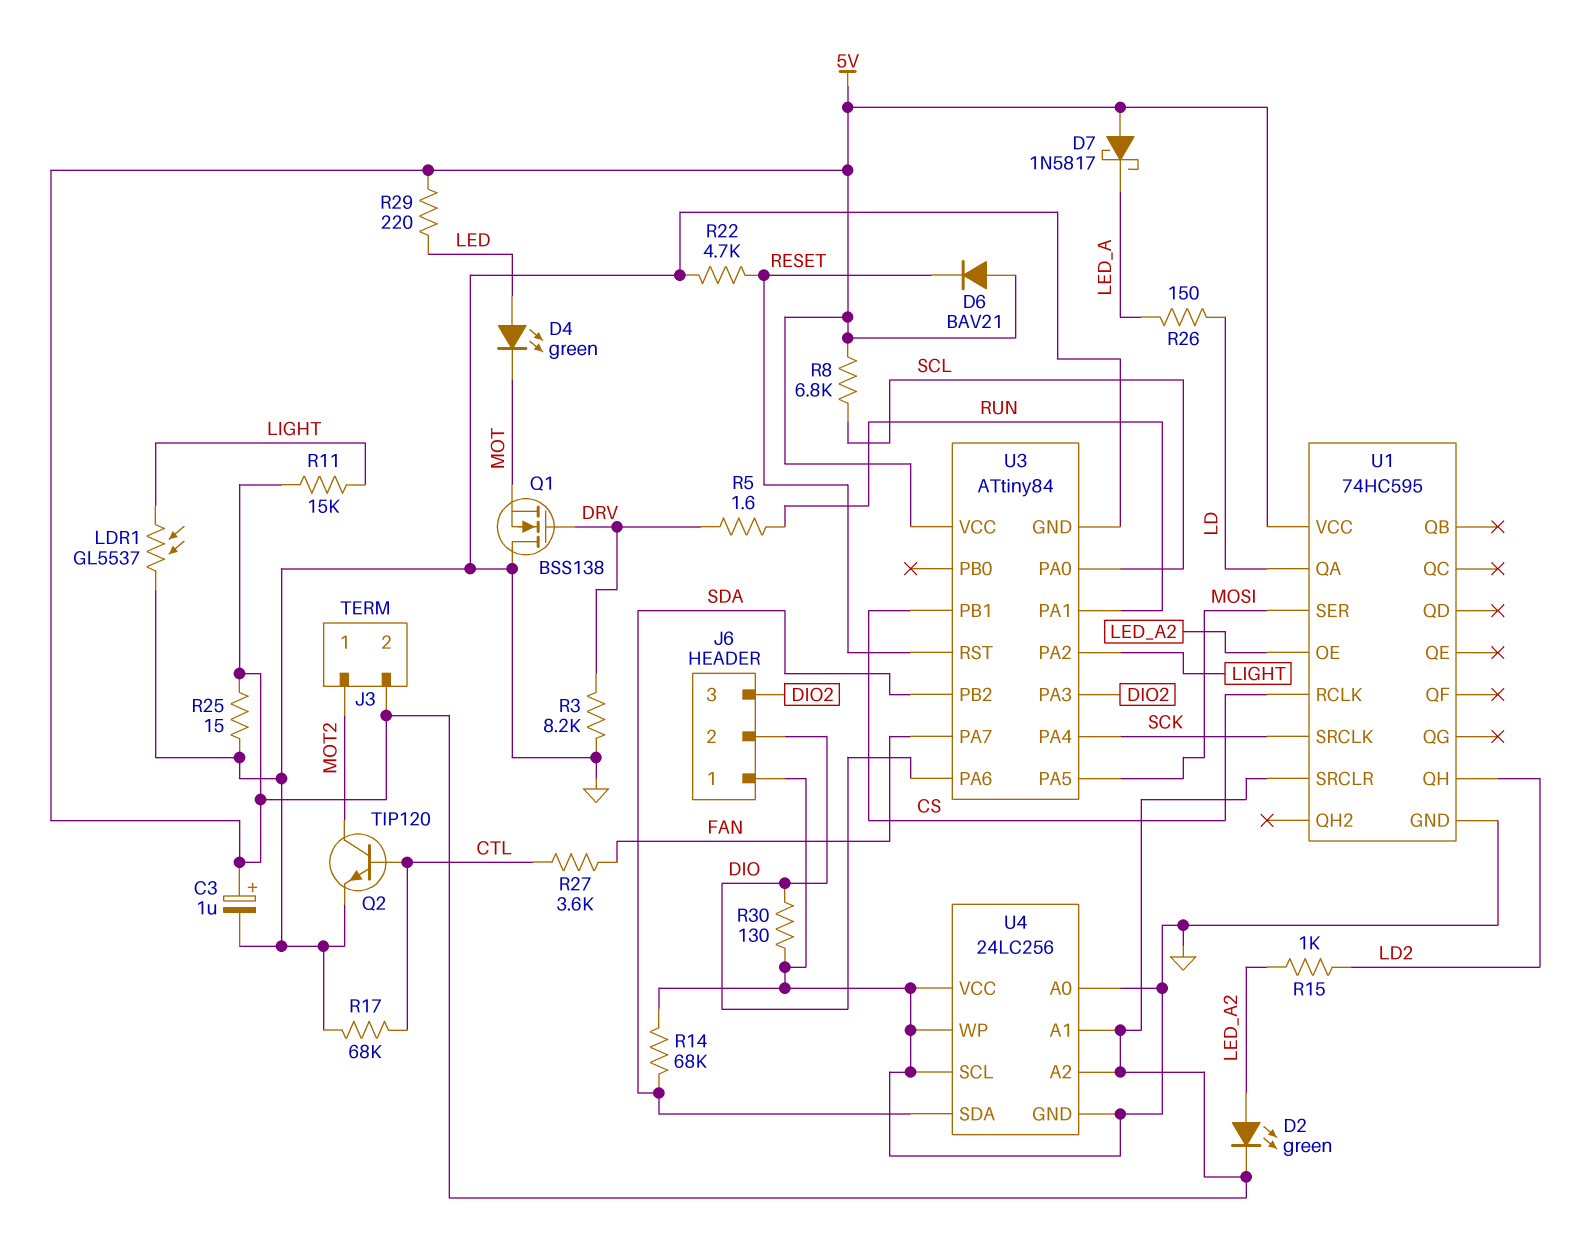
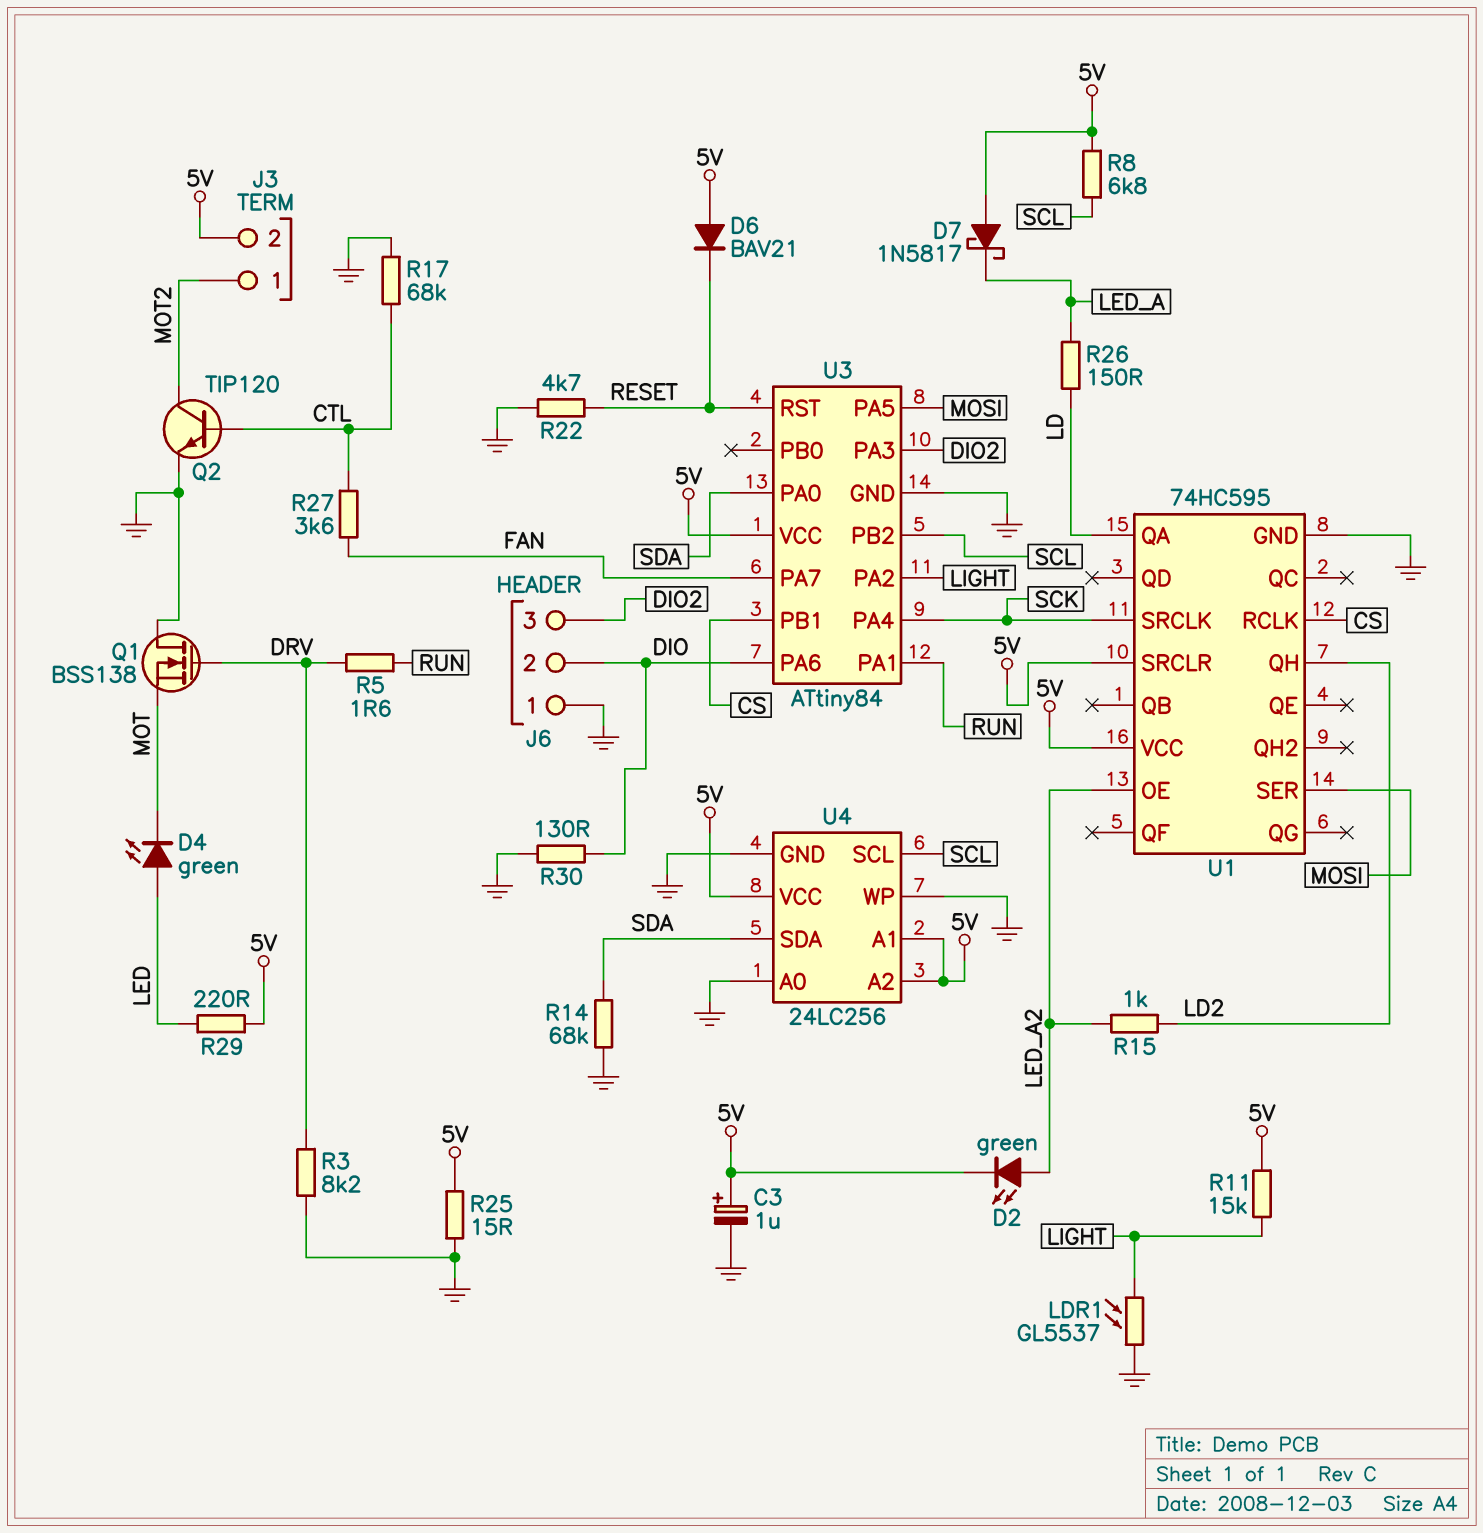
U3 pin PA0: SCL -> SDA
U3 pin PB2: SDA -> SCL
U4 pin SCL: GND -> SCL
U4 pin VCC: GND -> 5V

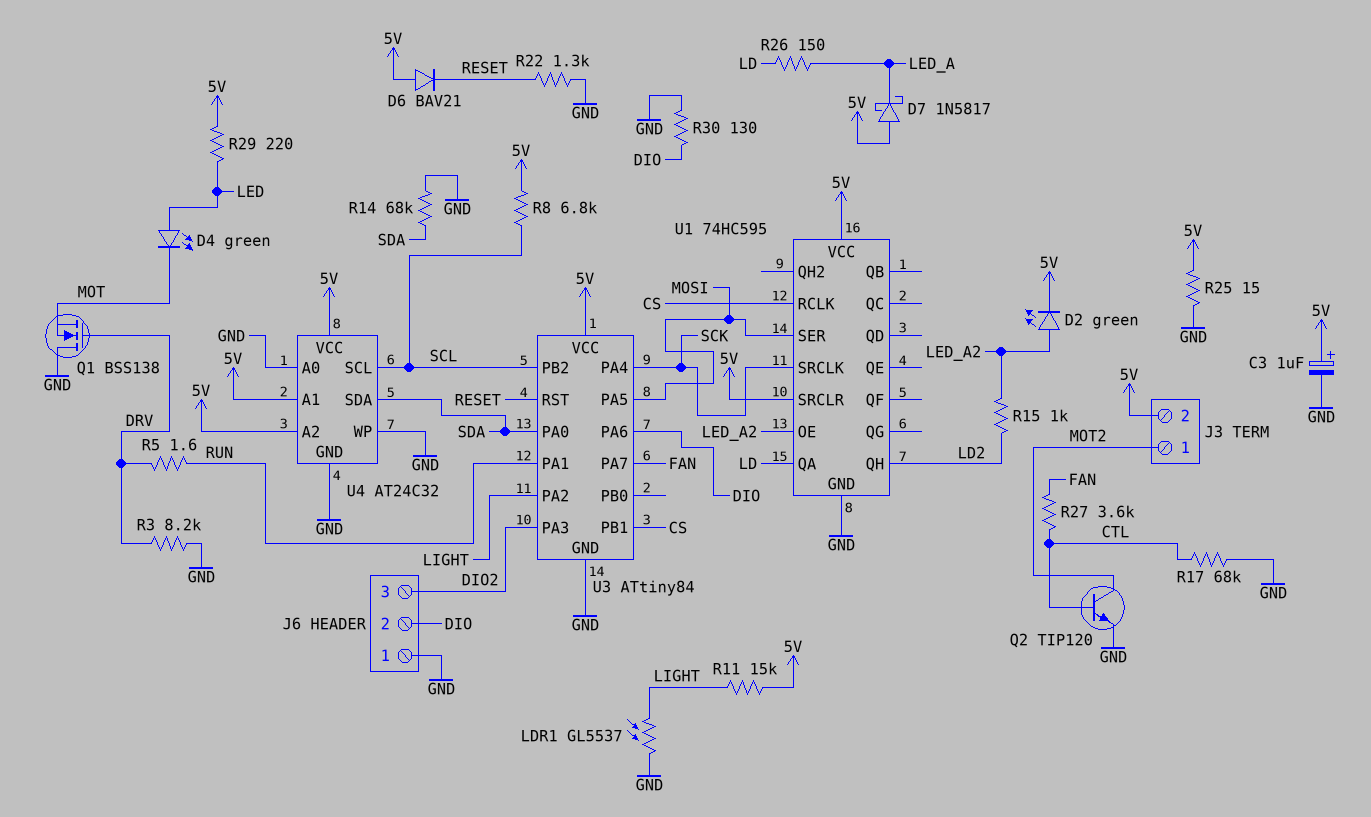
R22: 4.7k (GND, RESET) -> 1.3k (GND, RESET)
U4: 24LC256 -> AT24C32

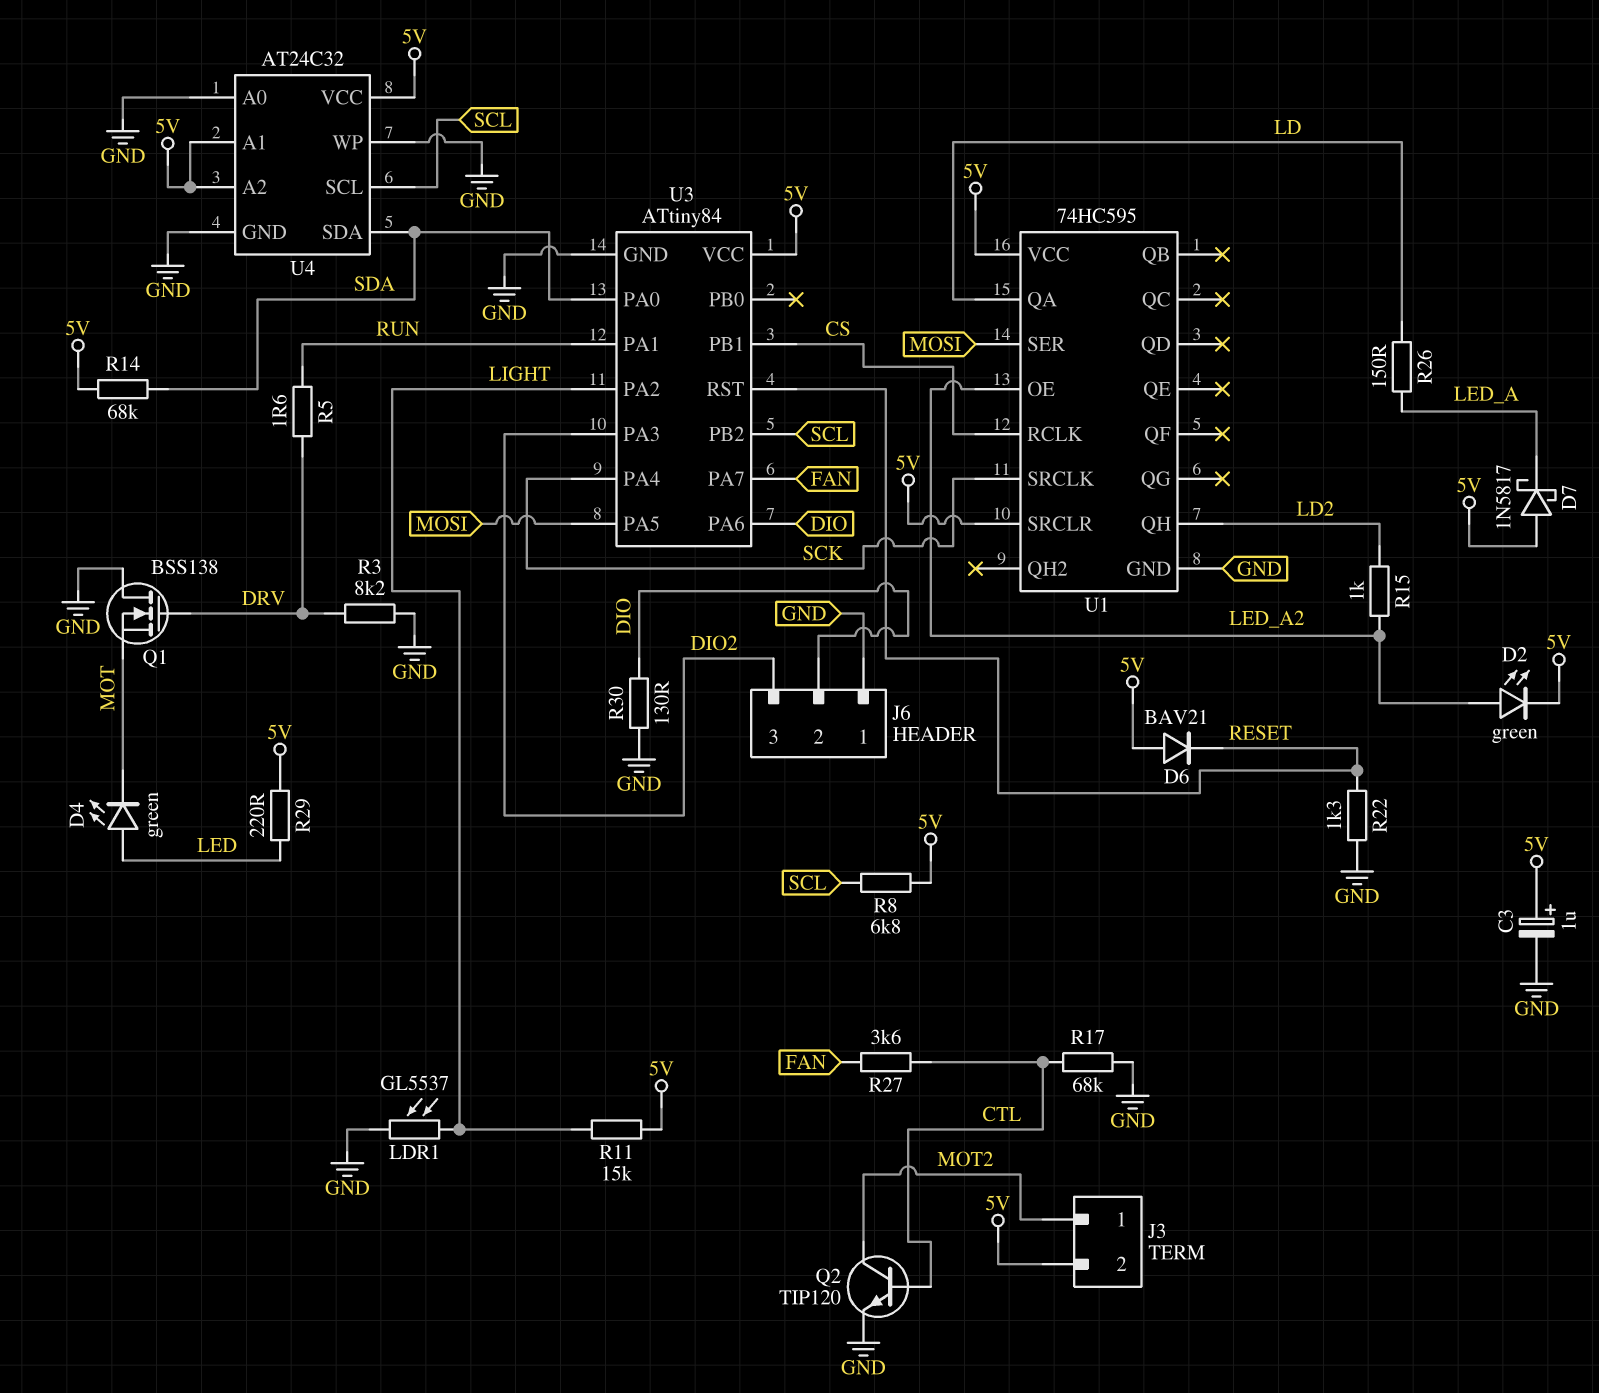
R14: 68k (GND, SDA) -> 68k (5V, SDA)
R25: 15 (5V, GND) -> none

